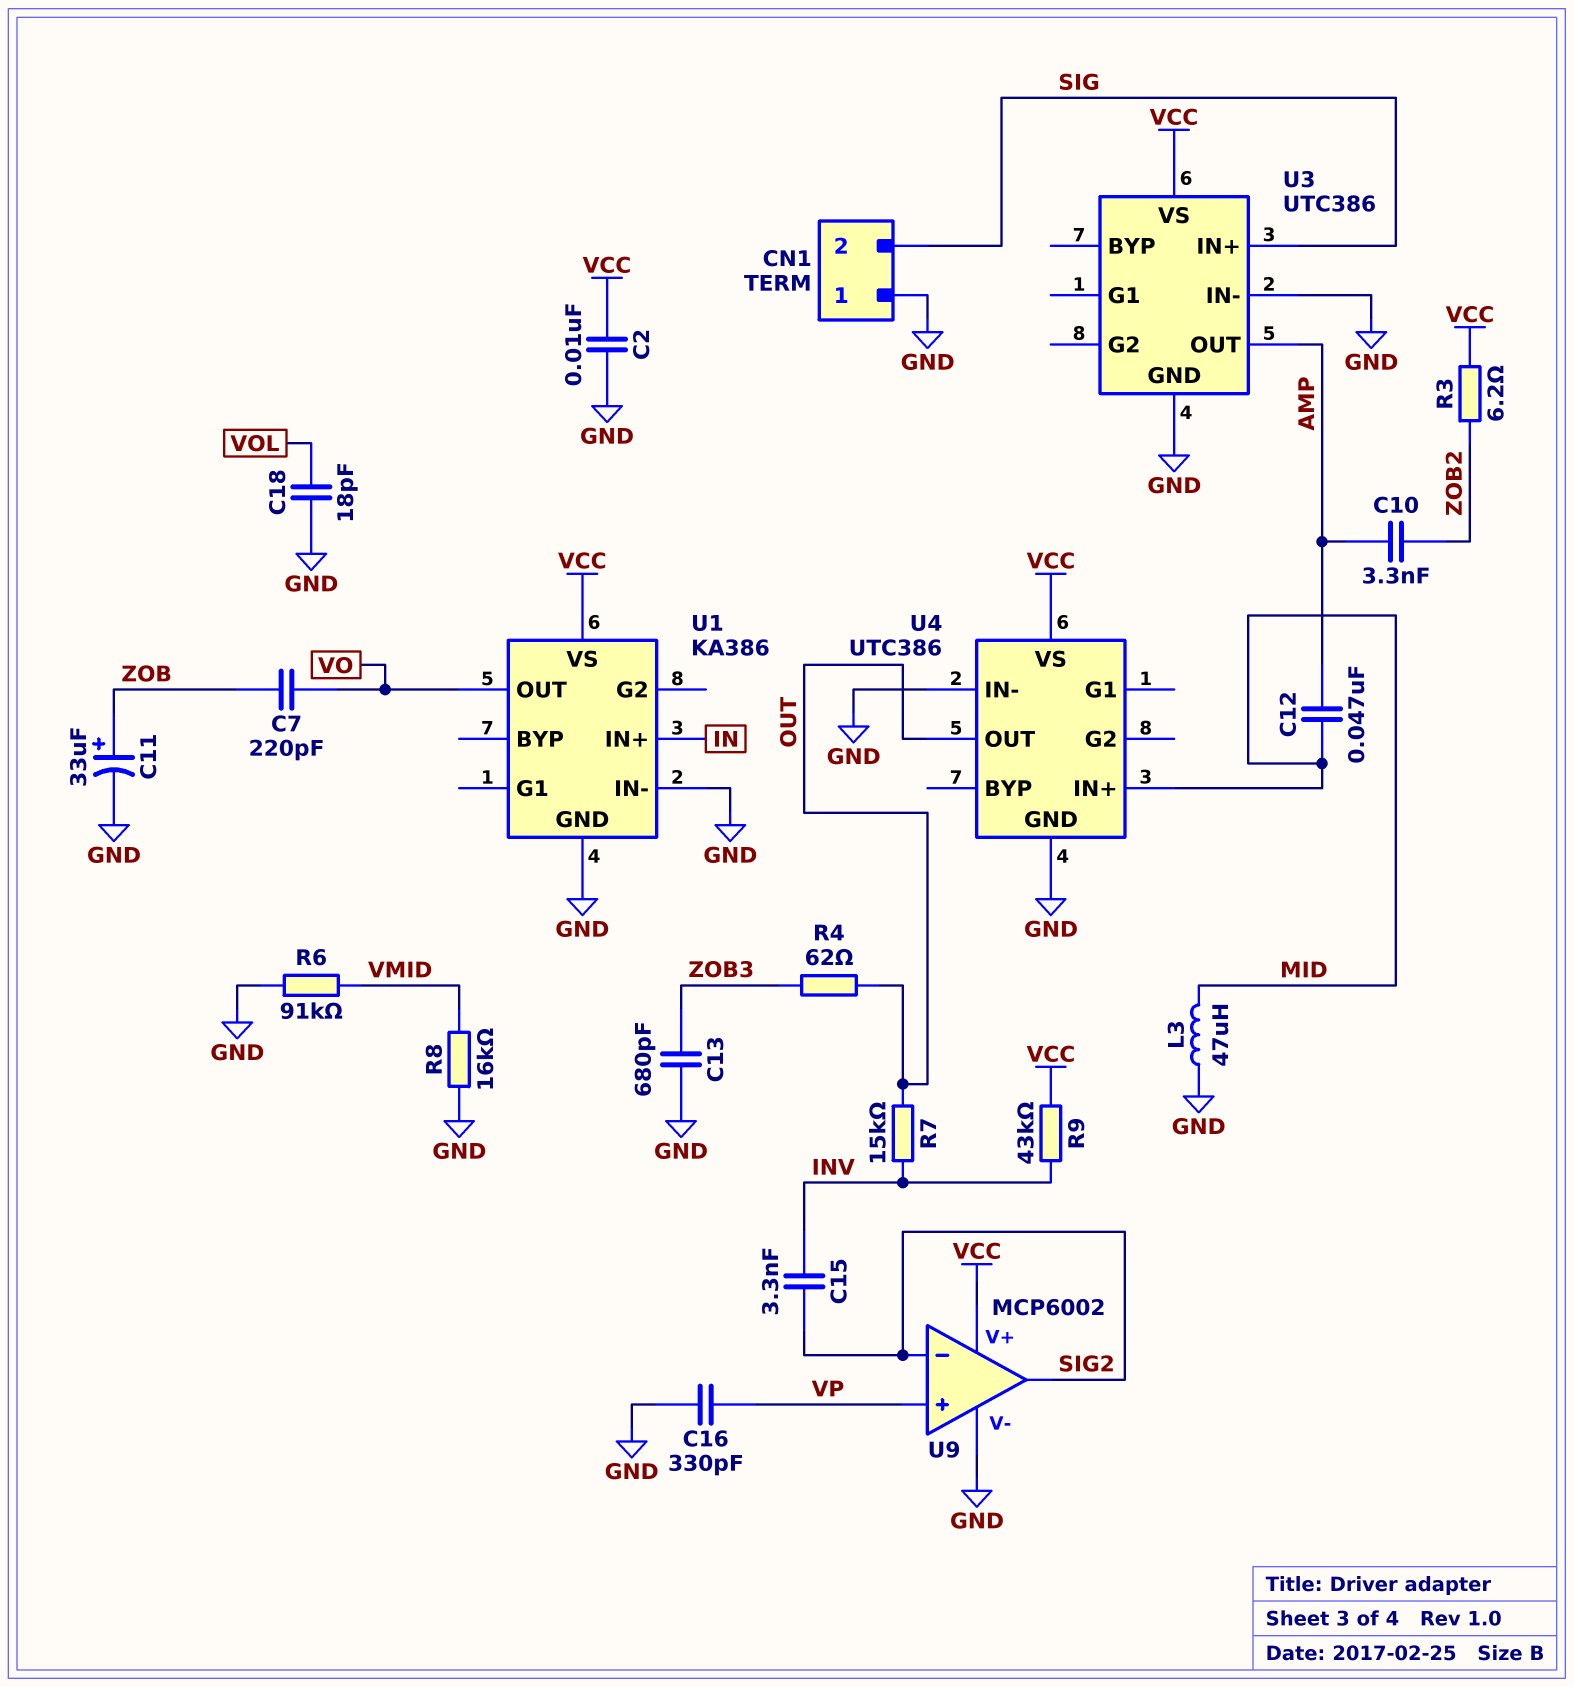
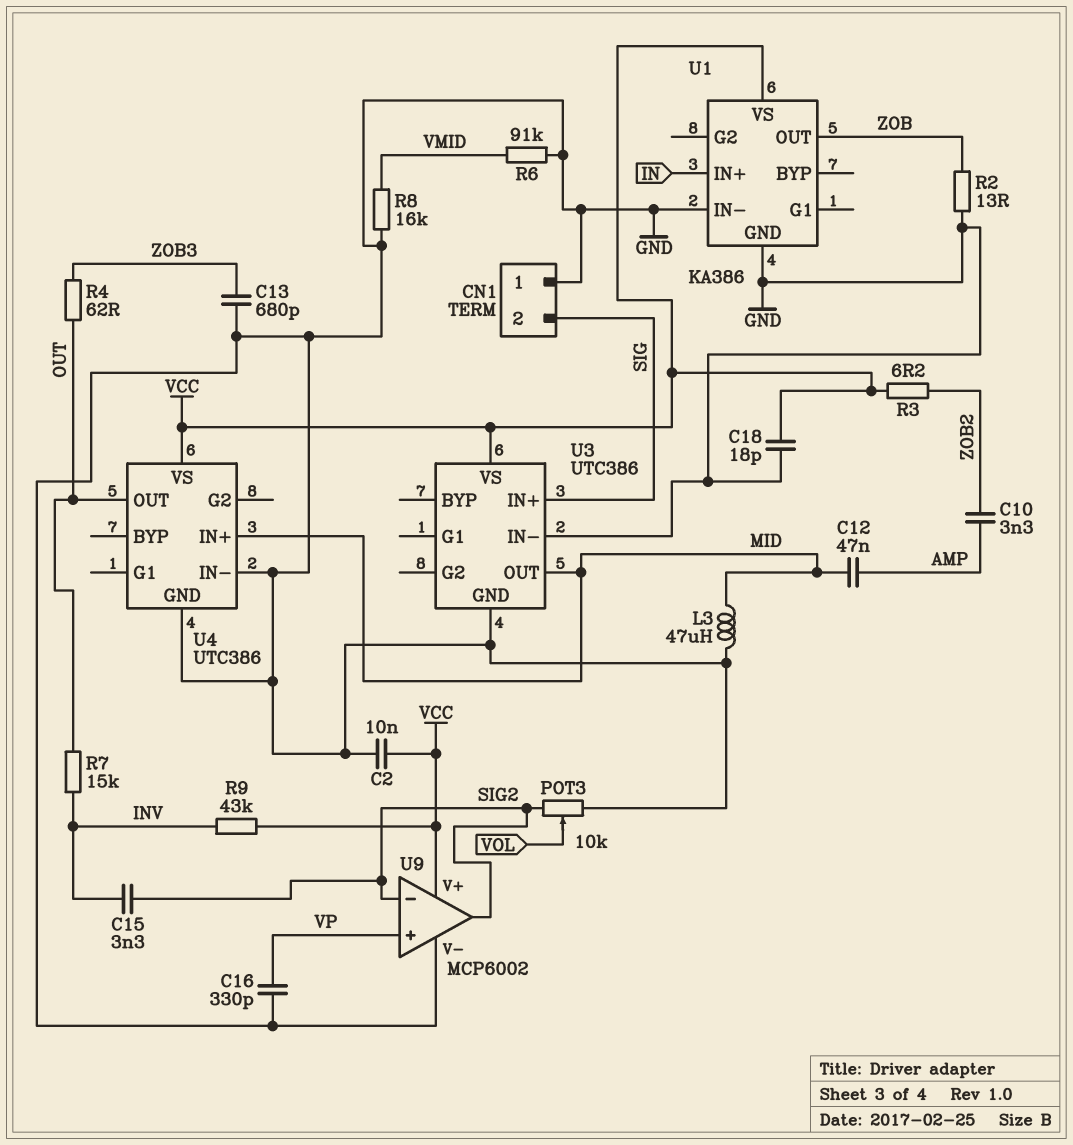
C7: 220pF (VO, ZOB) -> none
C11: 33uF (plus ZOB, minus GND) -> none
C18: 18pF (GND, VOL) -> 18pF (GND, VCC)
POT3: none -> 10k (GND, SIG2, wiper VOL)
R2: none -> 13 (GND, ZOB)
U1 pin OUT: VO -> ZOB
U3 pin OUT: AMP -> MID

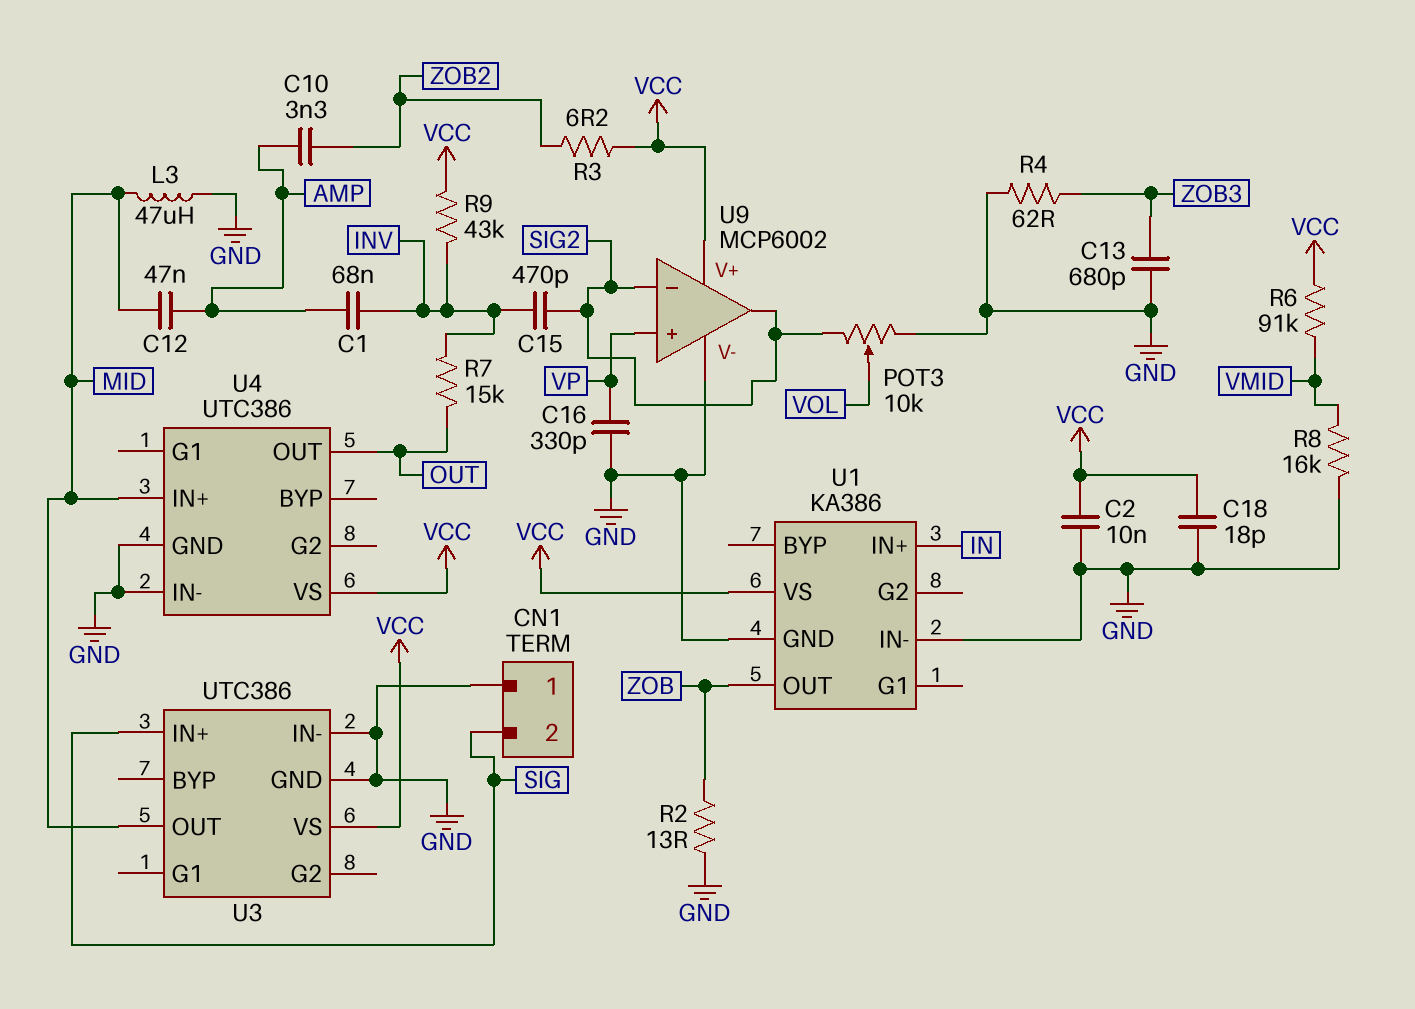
C1: none -> 68nF (AMP, INV)
C15: 3.3nF (INV, SIG2) -> 470pF (INV, SIG2)
R4: 62 (OUT, ZOB3) -> 62 (GND, ZOB3)
R6: 91k (GND, VMID) -> 91k (VCC, VMID)

